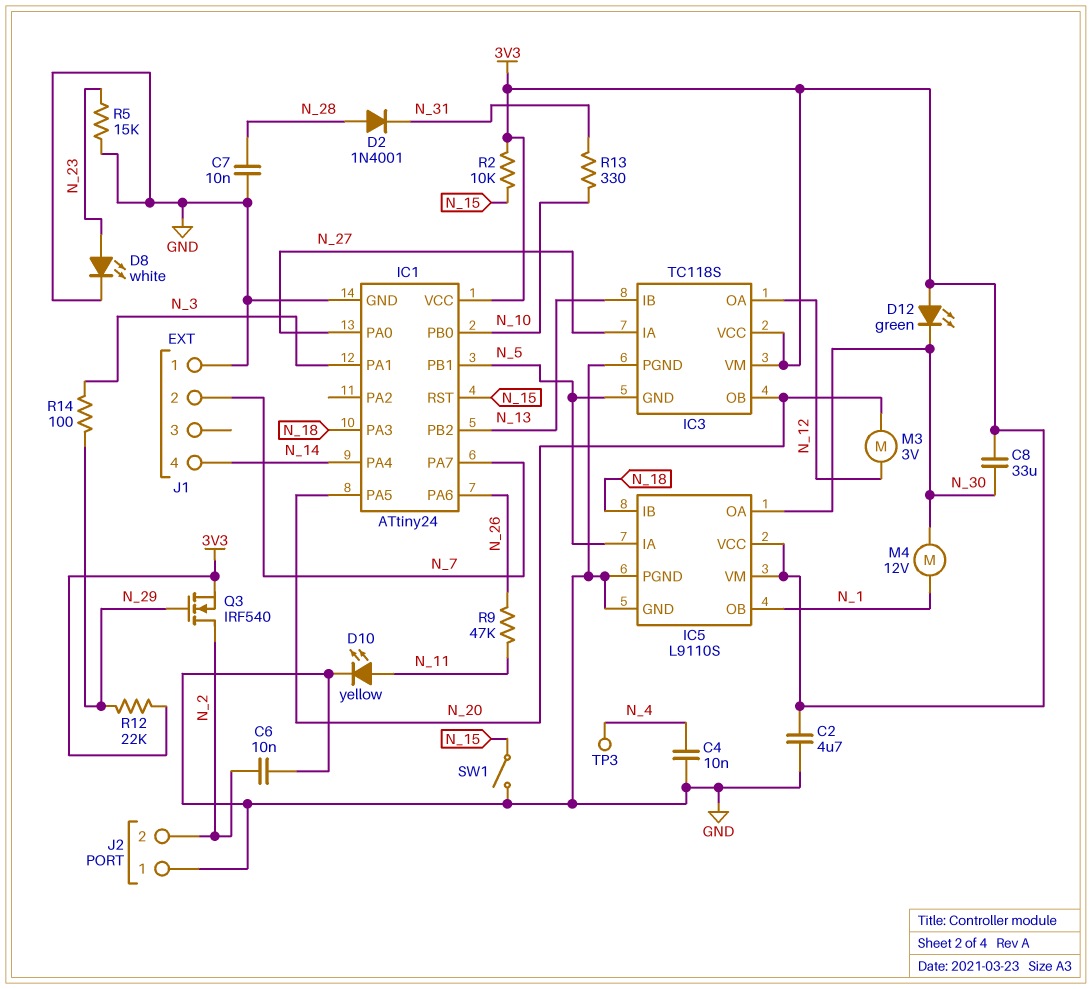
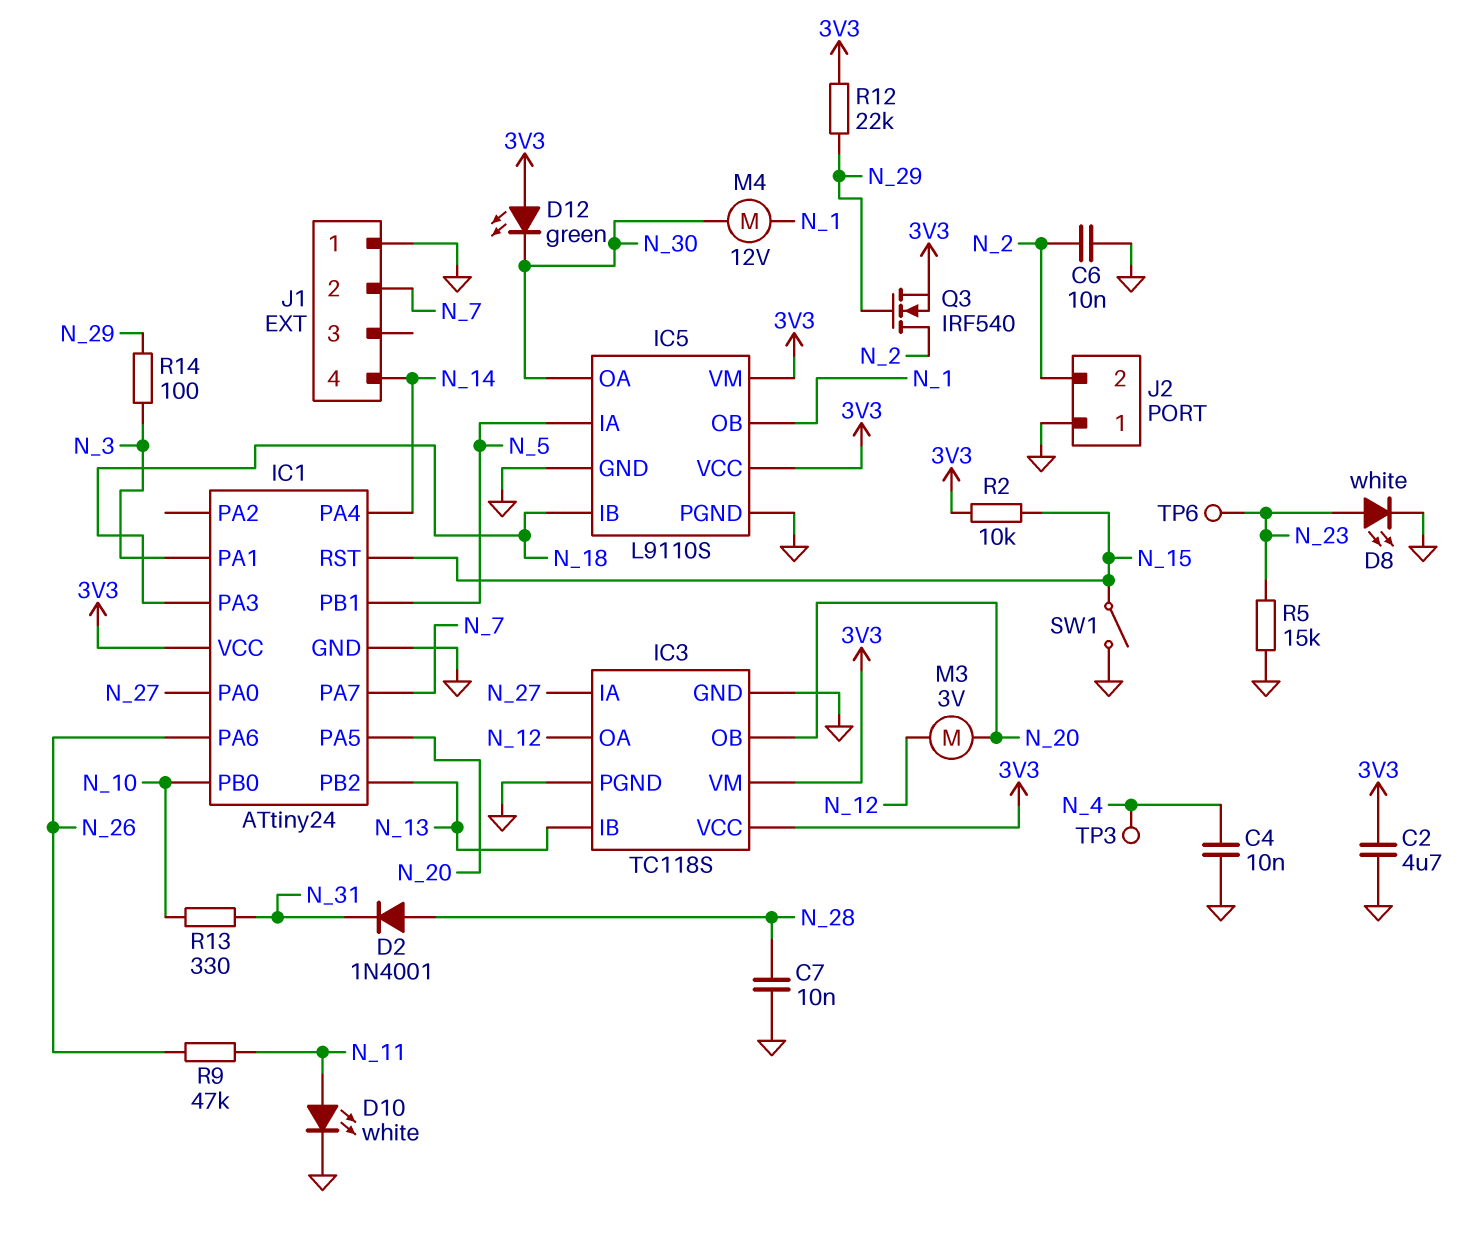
C8: 33uF (3V3, N_30) -> none
D10: LED yellow (A N_11, K GND) -> LED white (A N_11, K GND)
IC3 pin GND: N_5 -> GND
TP6: none -> test point (N_23)

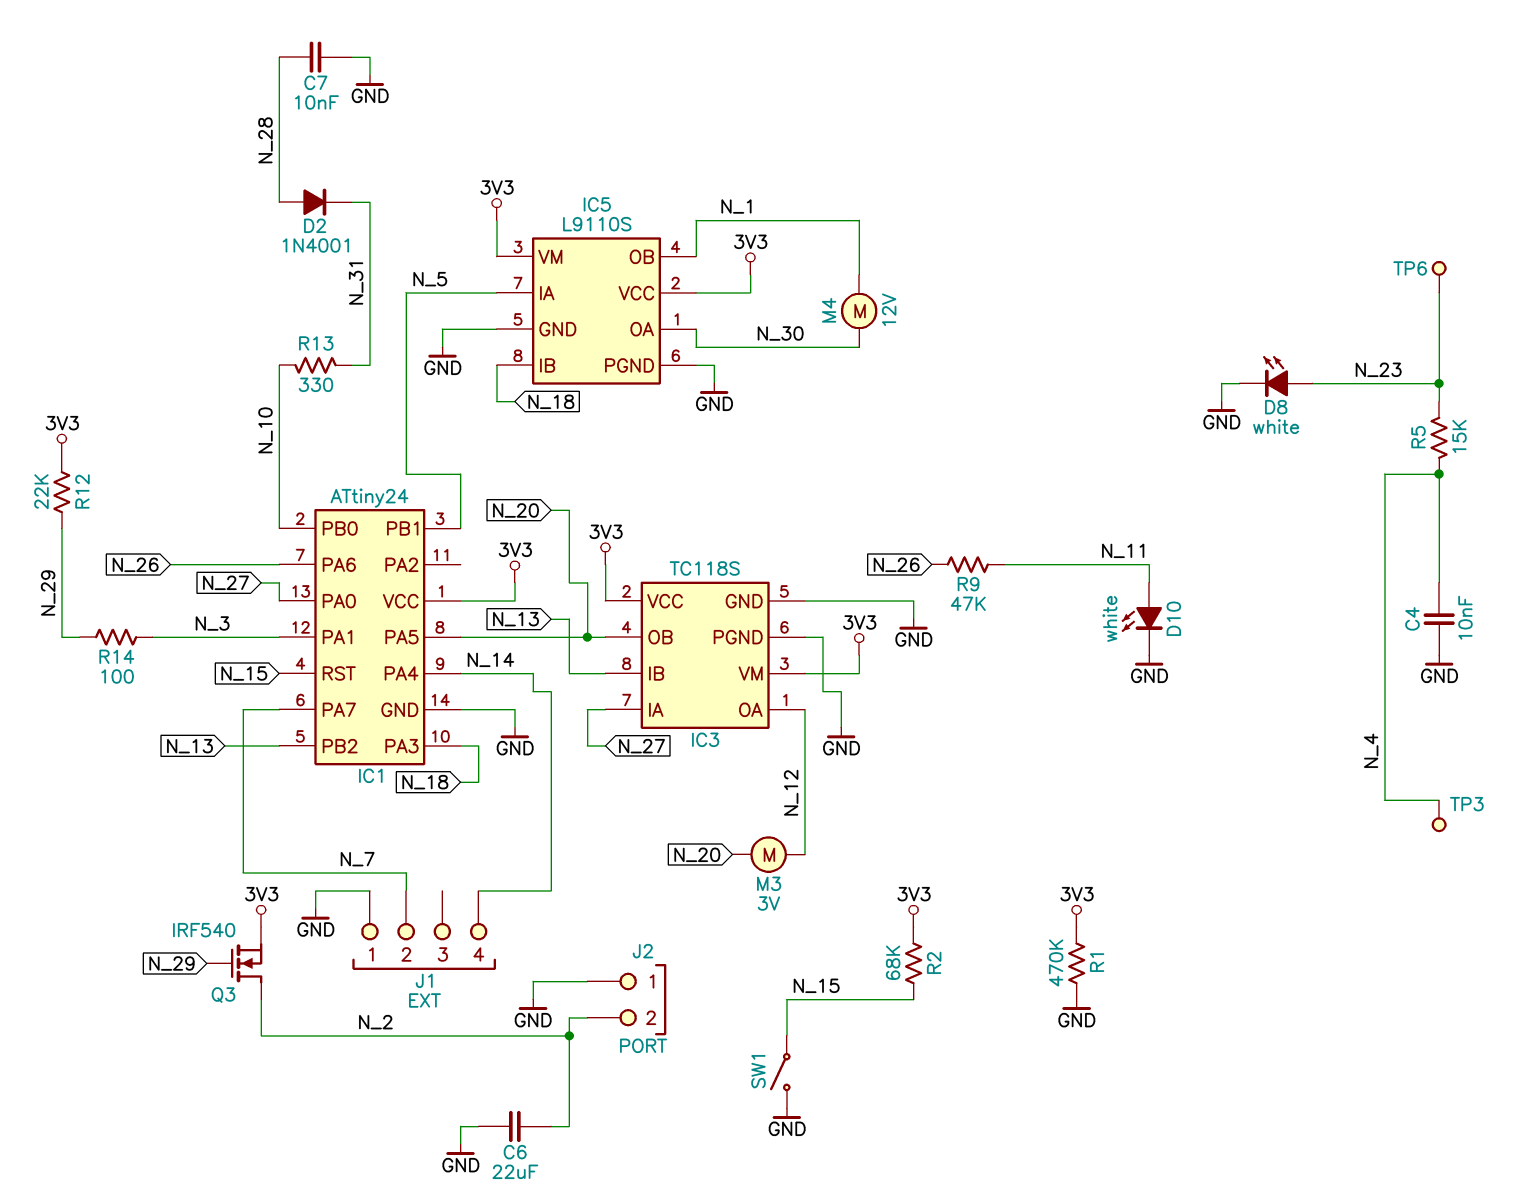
C2: 4.7uF (3V3, GND) -> none
C6: 10nF (GND, N_2) -> 22uF (GND, N_2)
D12: LED green (A 3V3, K N_30) -> none
R1: none -> 470k (3V3, GND)
R2: 10k (3V3, N_15) -> 68k (3V3, N_15)
R5: 15k (GND, N_23) -> 15k (N_4, N_23)

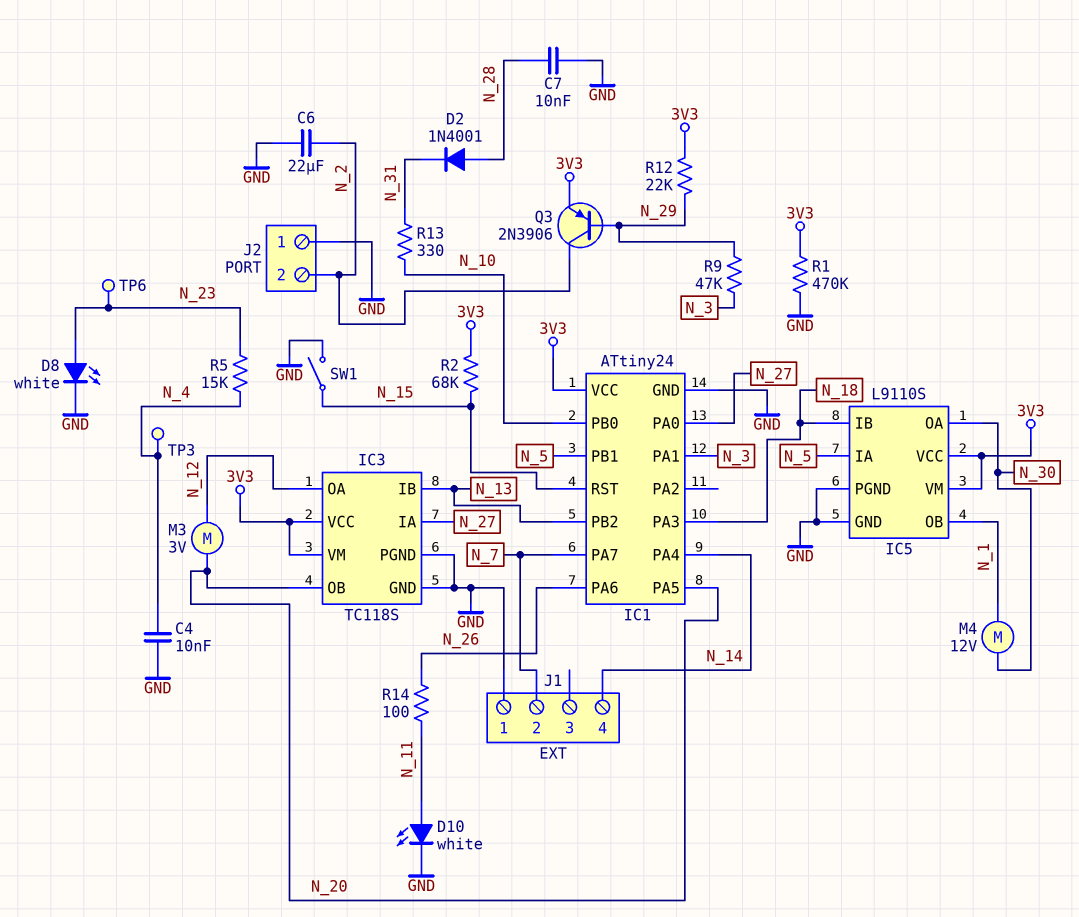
Q3: NMOS IRF540 (G N_29, D N_2, S 3V3) -> PNP 2N3906 (B N_29, C N_2, E 3V3)
R9: 47k (N_11, N_26) -> 47k (N_3, N_29)
R14: 100 (N_3, N_29) -> 100 (N_11, N_26)

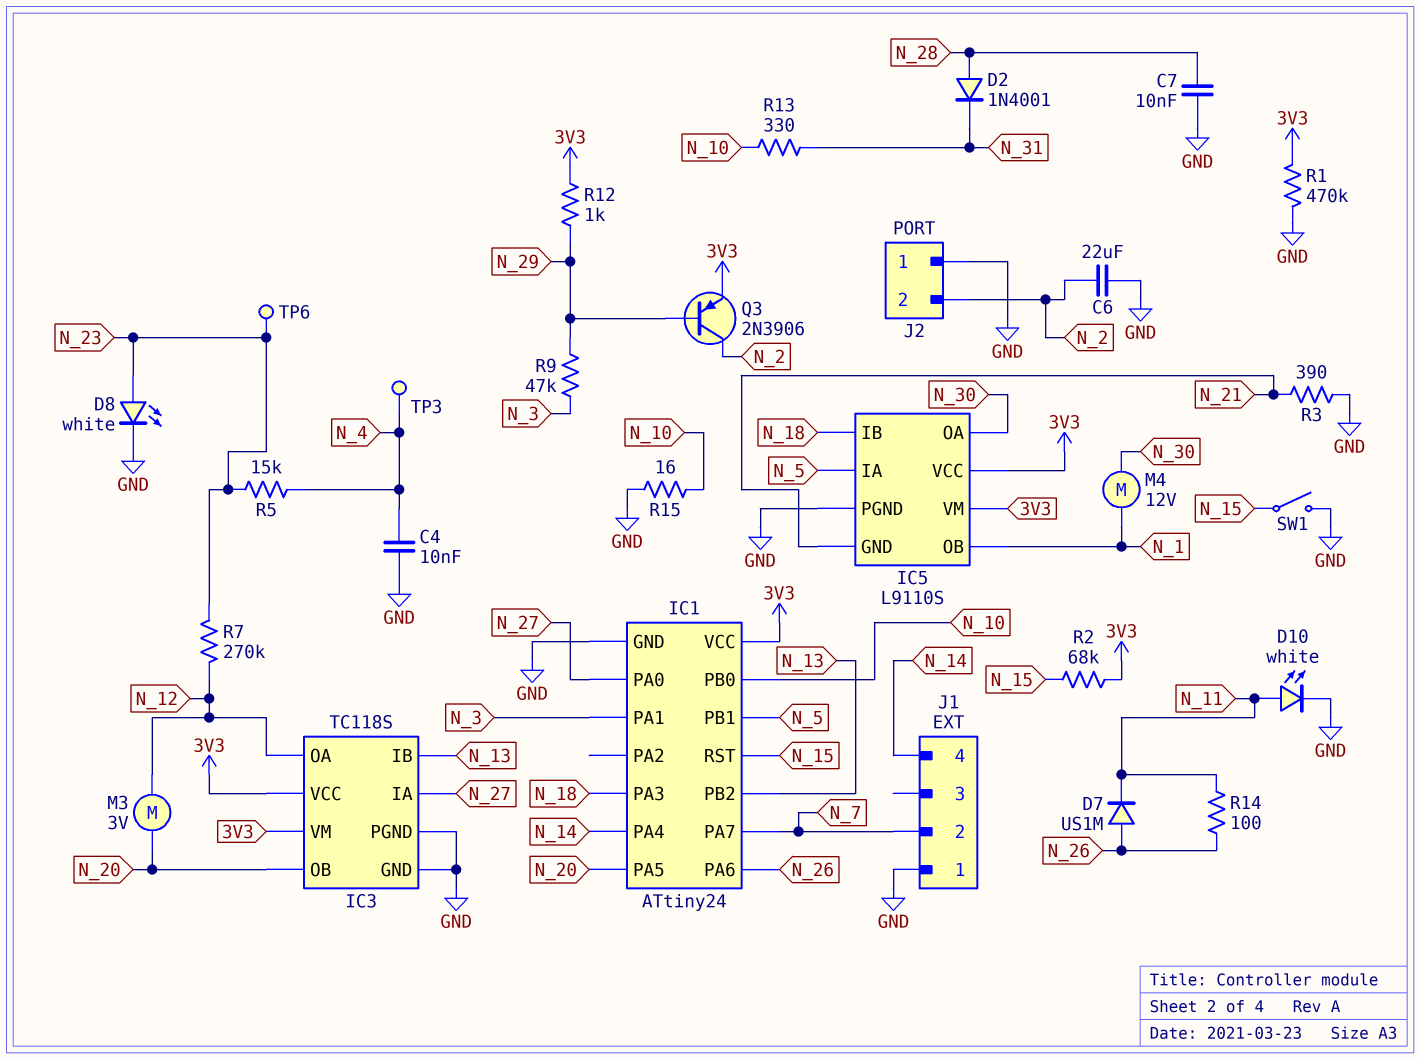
D7: none -> diode US1M (A N_26, K N_11)
IC5 pin GND: GND -> N_21
R3: none -> 390 (GND, N_21)
R7: none -> 270k (N_12, N_23)
R12: 22k (3V3, N_29) -> 1k (3V3, N_29)
R15: none -> 16 (GND, N_10)

